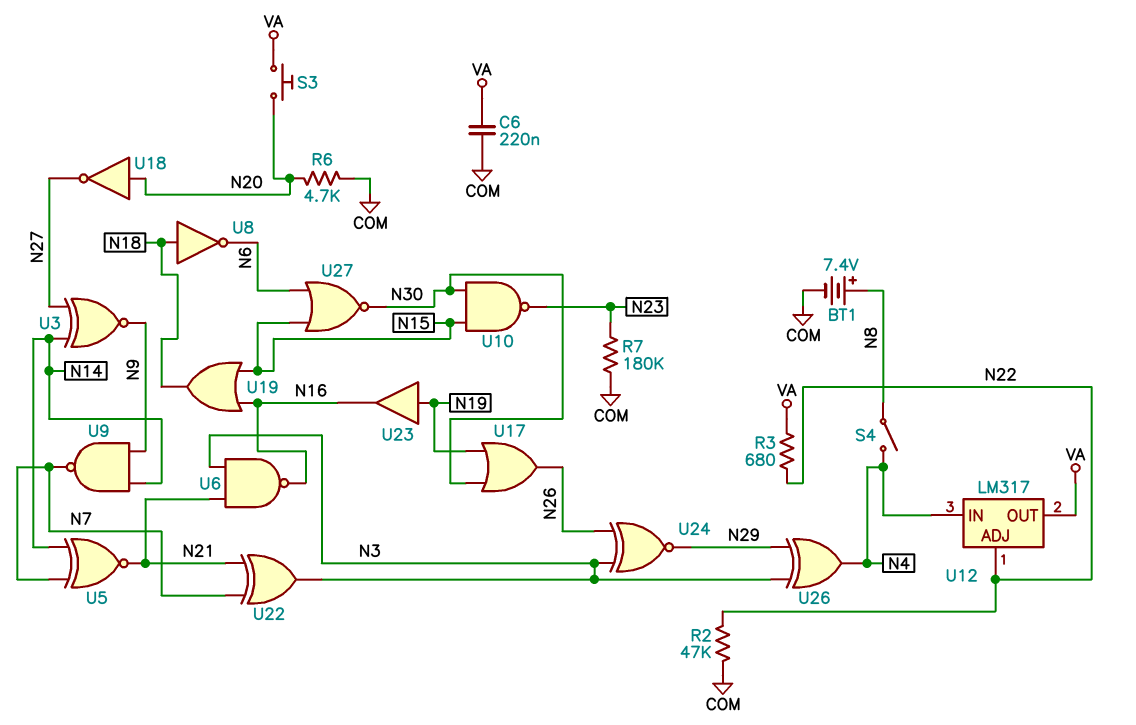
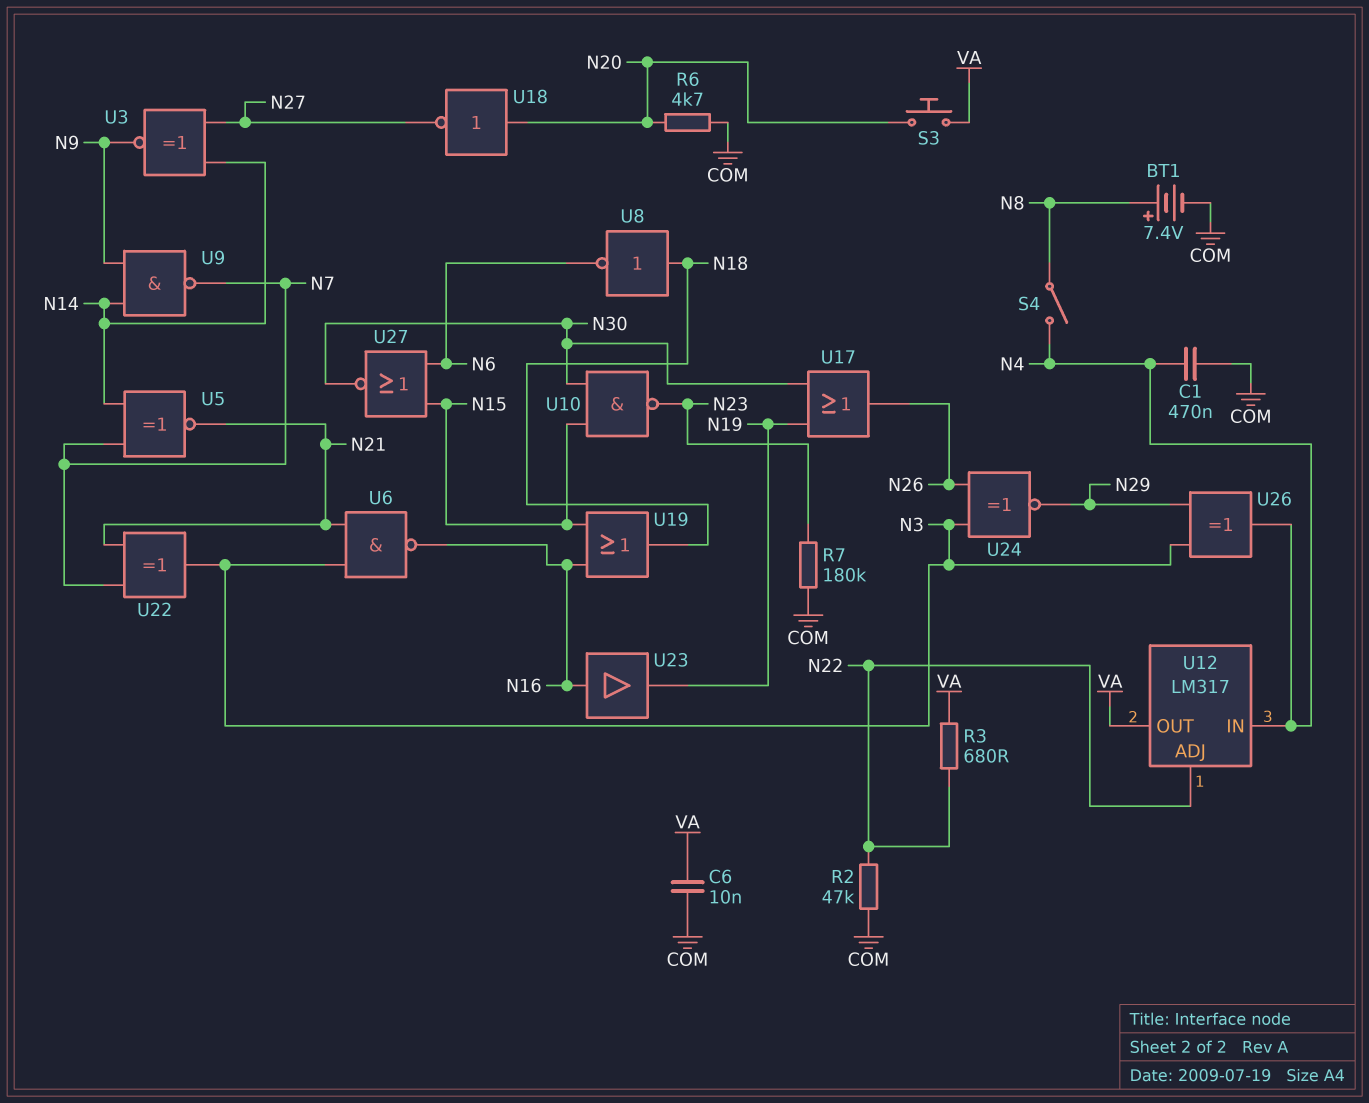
C1: none -> 470nF (COM, N4)
C6: 220nF (COM, VA) -> 10nF (COM, VA)
U23: buffer (in N19, out N16) -> buffer (in N16, out N19)

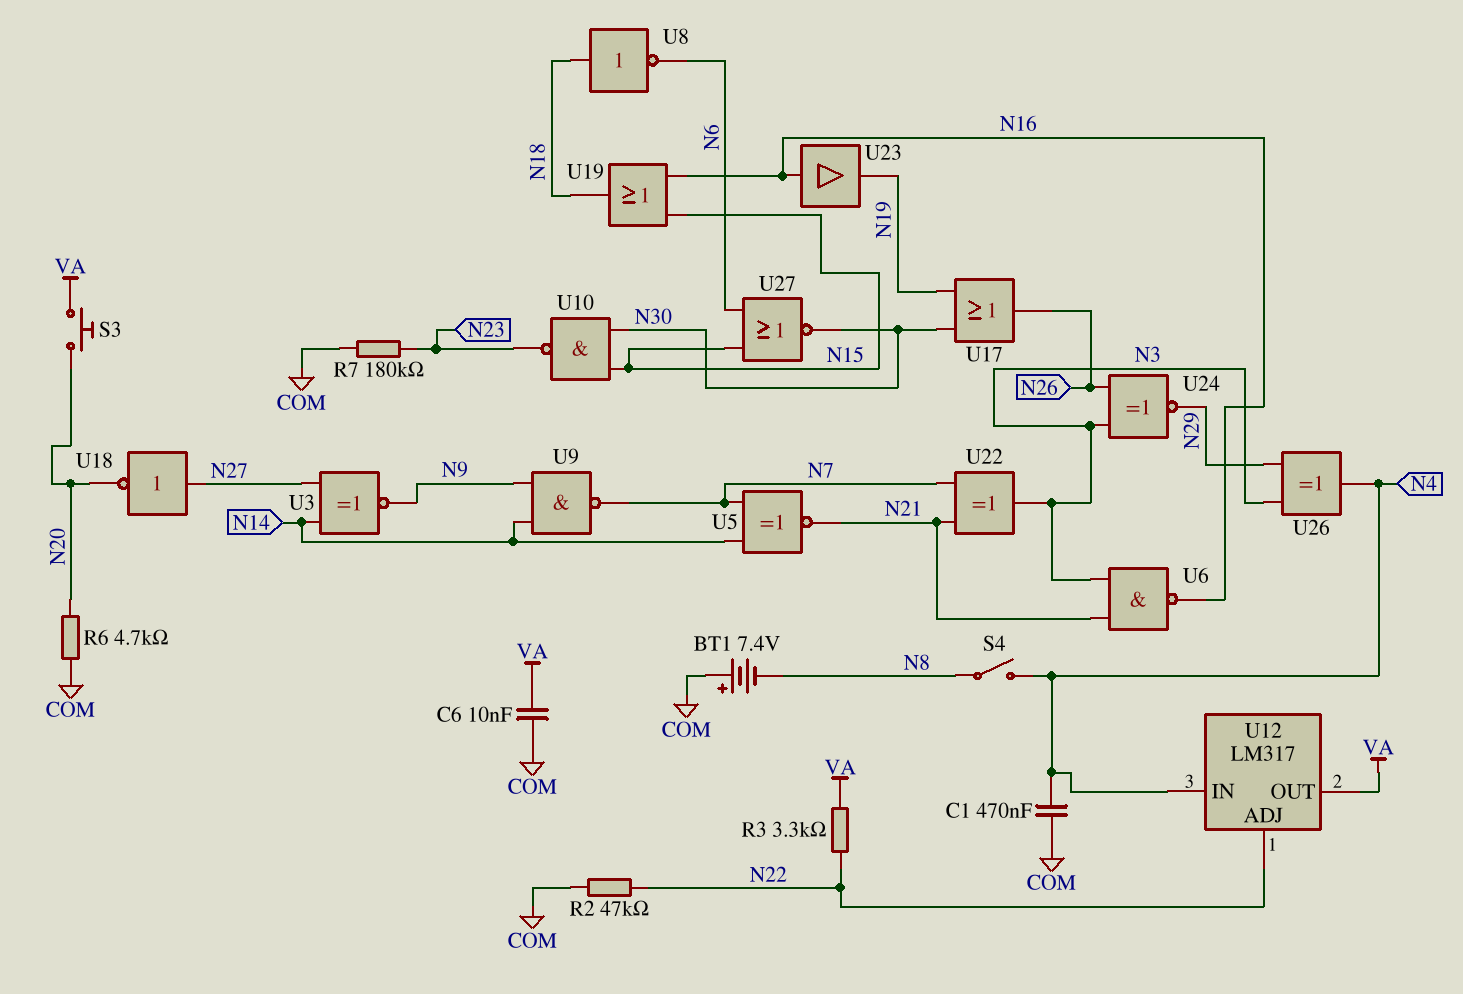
BT1: 7.4V (plus N8, minus COM) -> 7.4V (plus COM, minus N8)
R3: 680 (N22, VA) -> 3.3k (N22, VA)
U18: NOT (in N20, out N27) -> NOT (in N27, out N20)

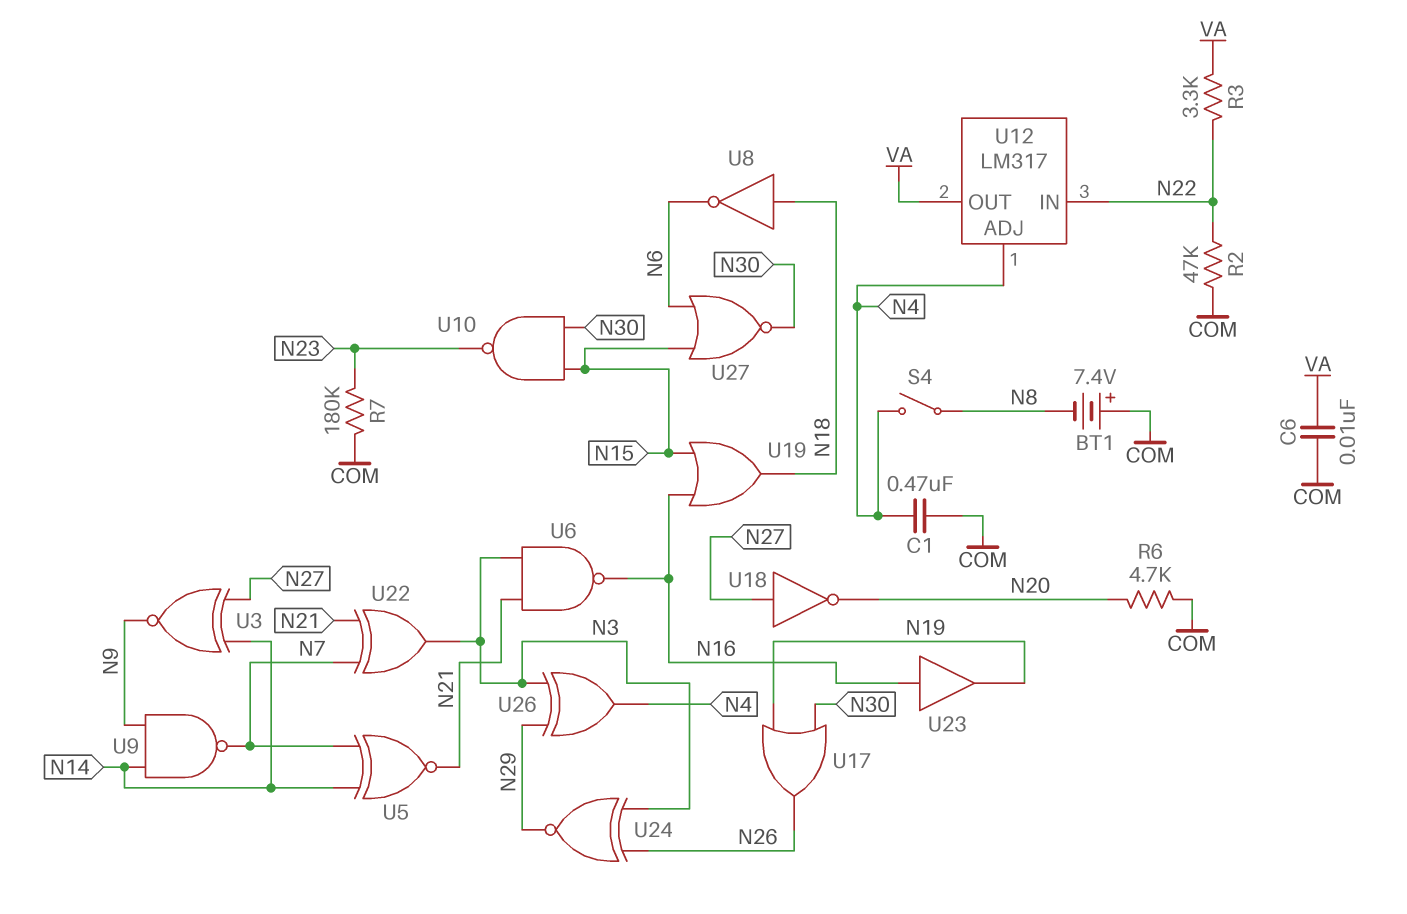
S3: button (N20, VA) -> none
U12 pin ADJ: N22 -> N4
U12 pin IN: N4 -> N22

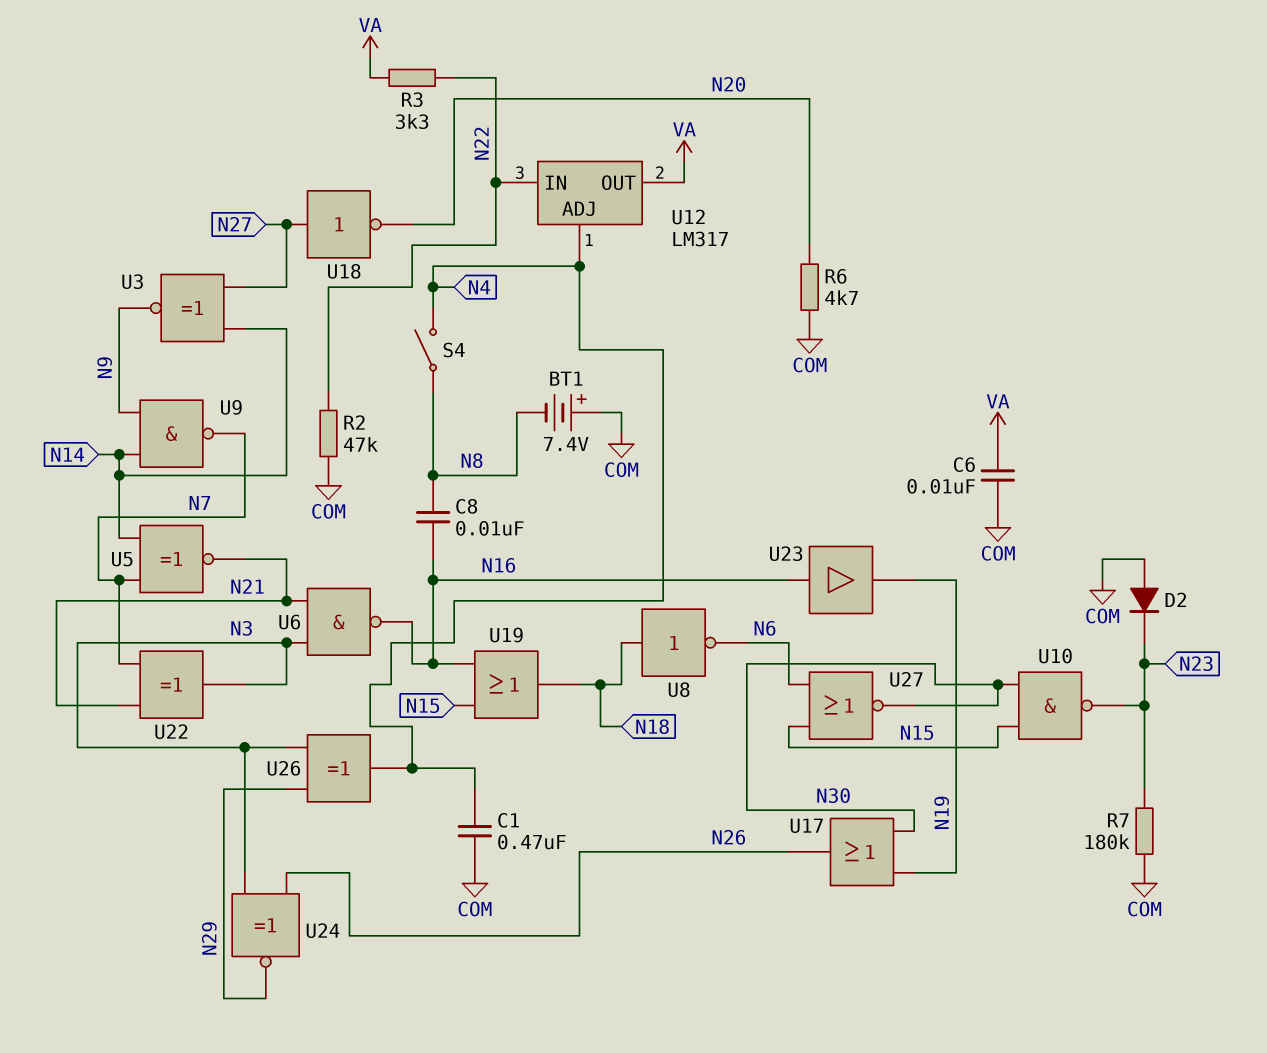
C8: none -> 10nF (N8, N16)
D2: none -> diode (A COM, K N23)

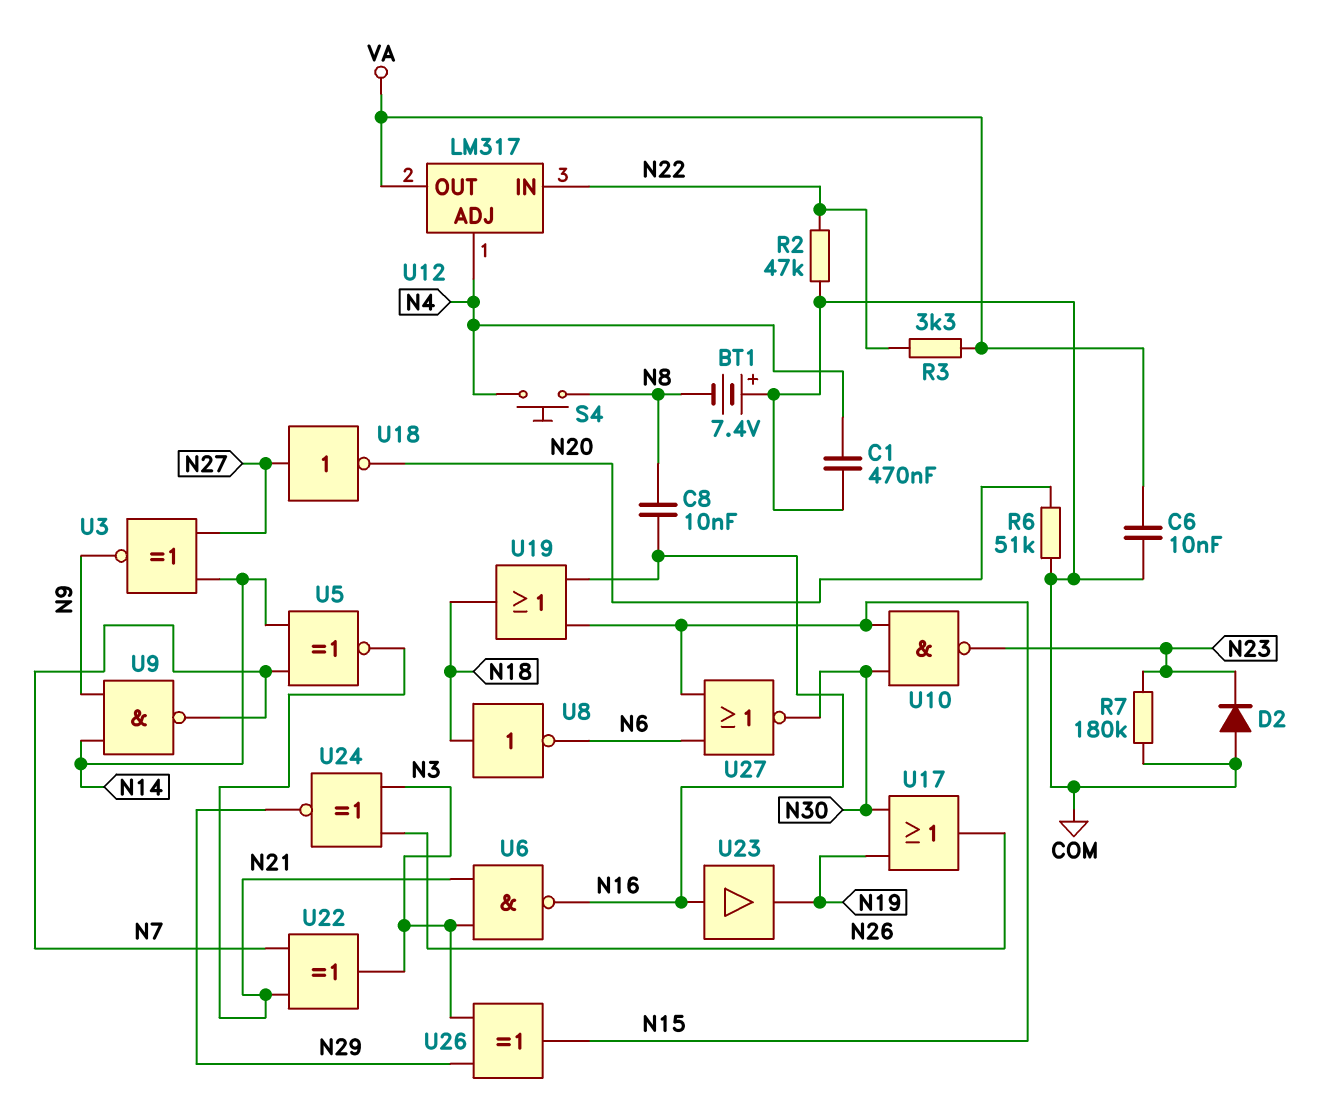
R6: 4.7k (COM, N20) -> 51k (COM, N20)
S4: switch (N4, N8) -> button (N4, N8)
U26: XOR (in N3, in N29, out N4) -> XOR (in N3, in N29, out N15)

